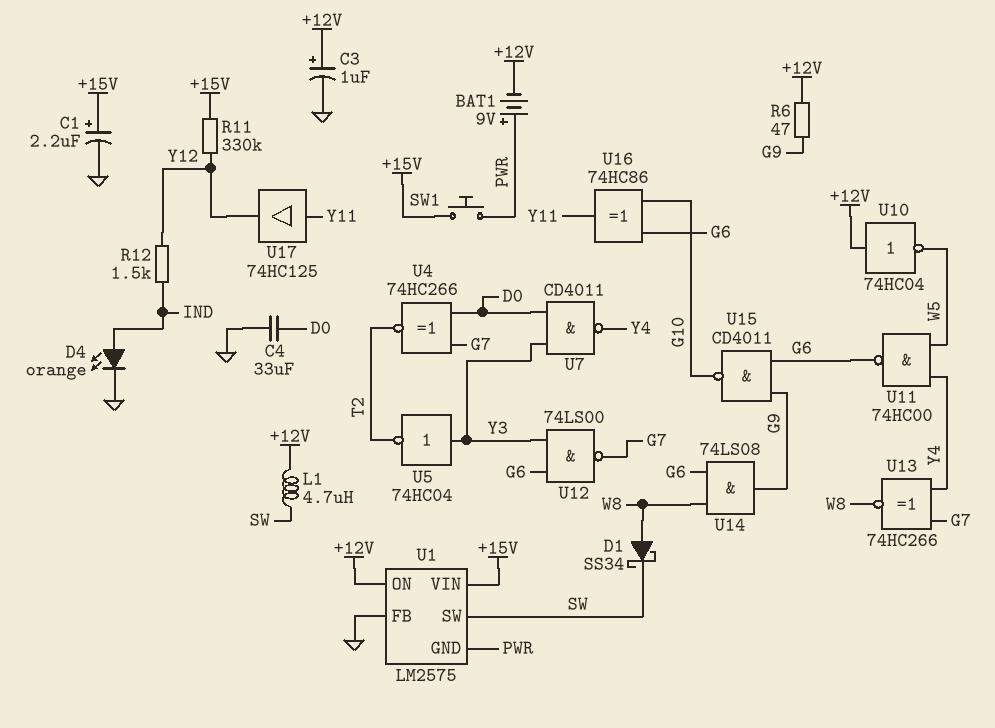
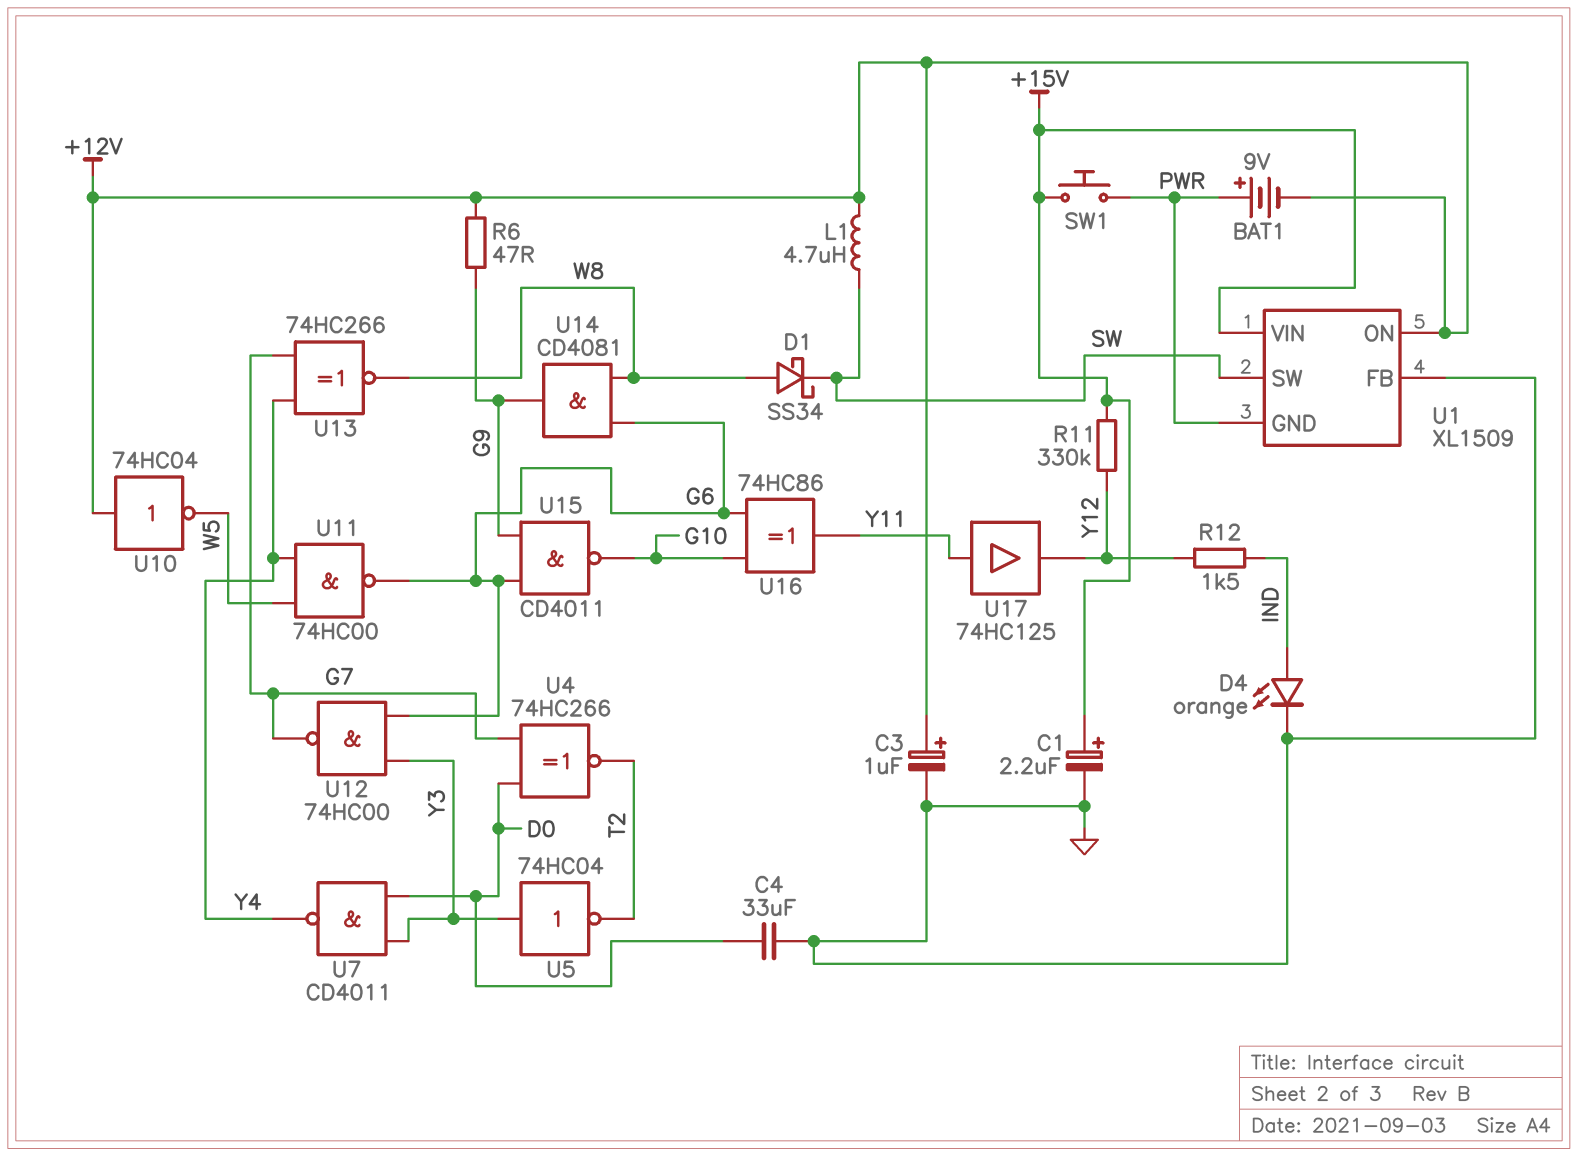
U1: LM2575 -> XL1509
U12: NAND 74LS00 (in G6, in Y3, out G7) -> NAND 74HC00 (in G6, in Y3, out G7)
U14: AND 74LS08 (in G6, in W8, out G9) -> AND CD4081 (in G6, in W8, out G9)

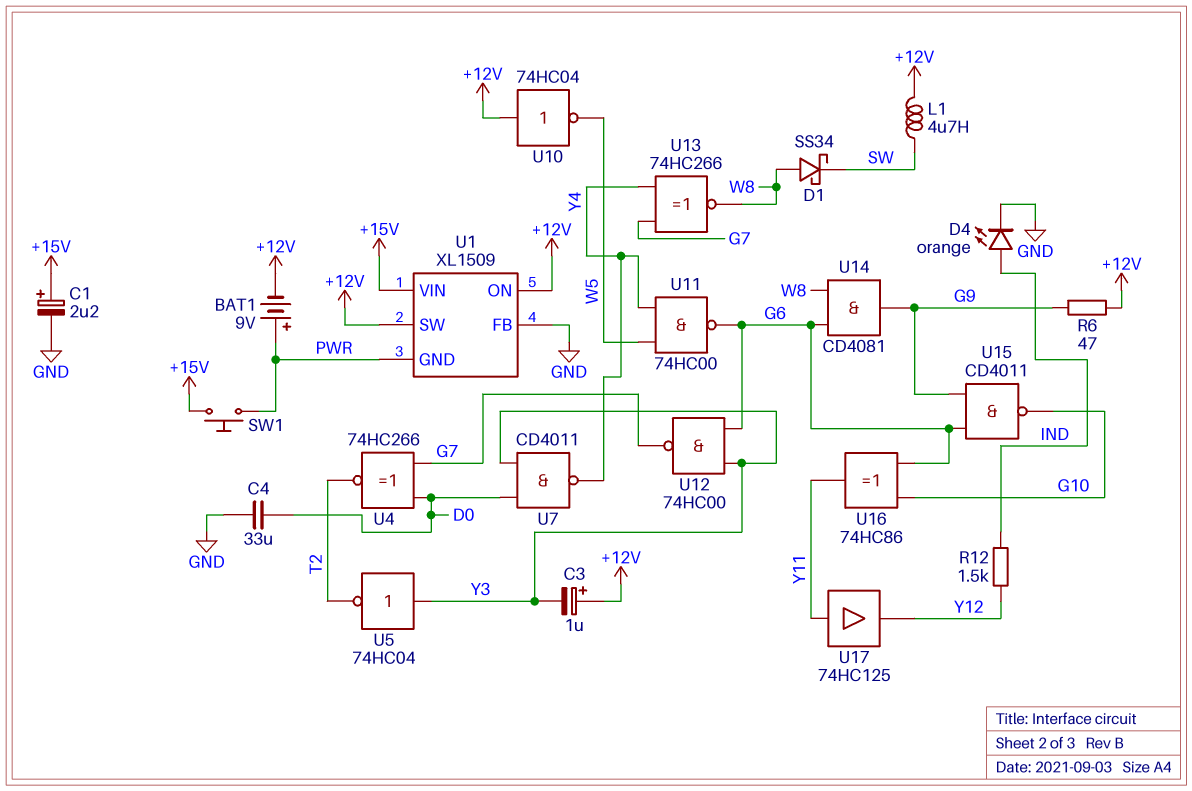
C3: 1uF (plus +12V, minus GND) -> 1uF (plus +12V, minus Y3)
R11: 330k (+15V, Y12) -> none
U1 pin SW: SW -> +12V

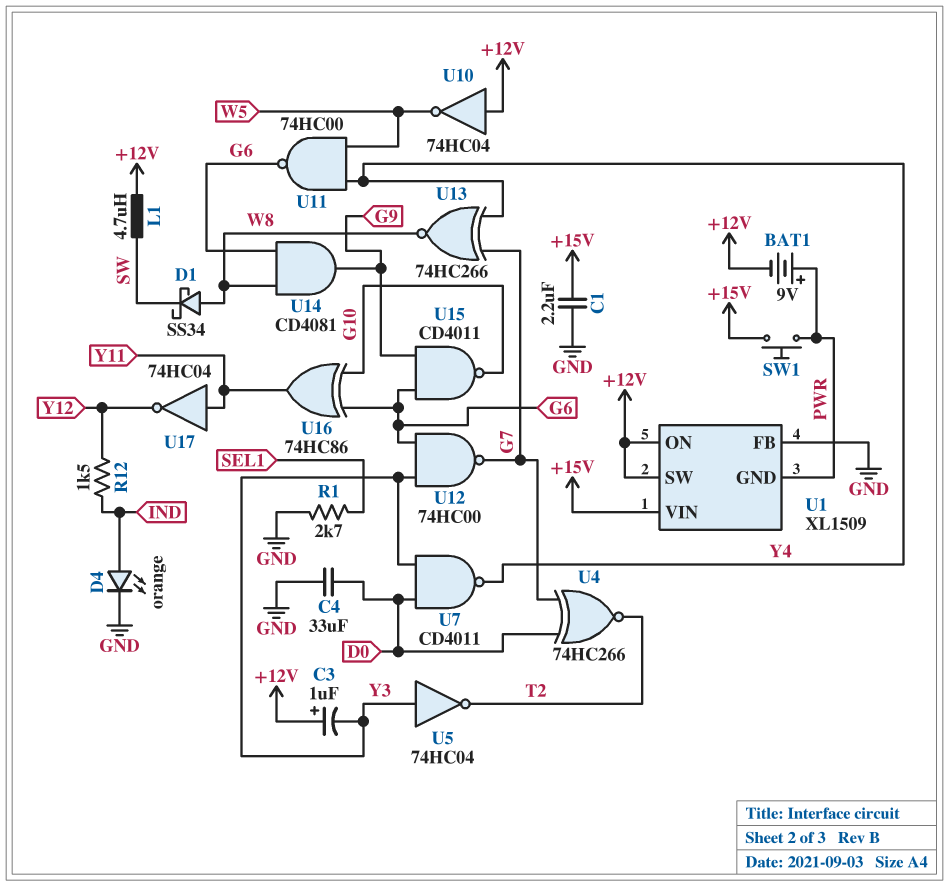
C1: 2.2uF (plus +15V, minus GND) -> 2.2uF (+15V, GND)
R1: none -> 2.7k (GND, SEL1)
R6: 47 (+12V, G9) -> none
U17: buffer 74HC125 (in Y11, out Y12) -> NOT 74HC04 (in Y11, out Y12)

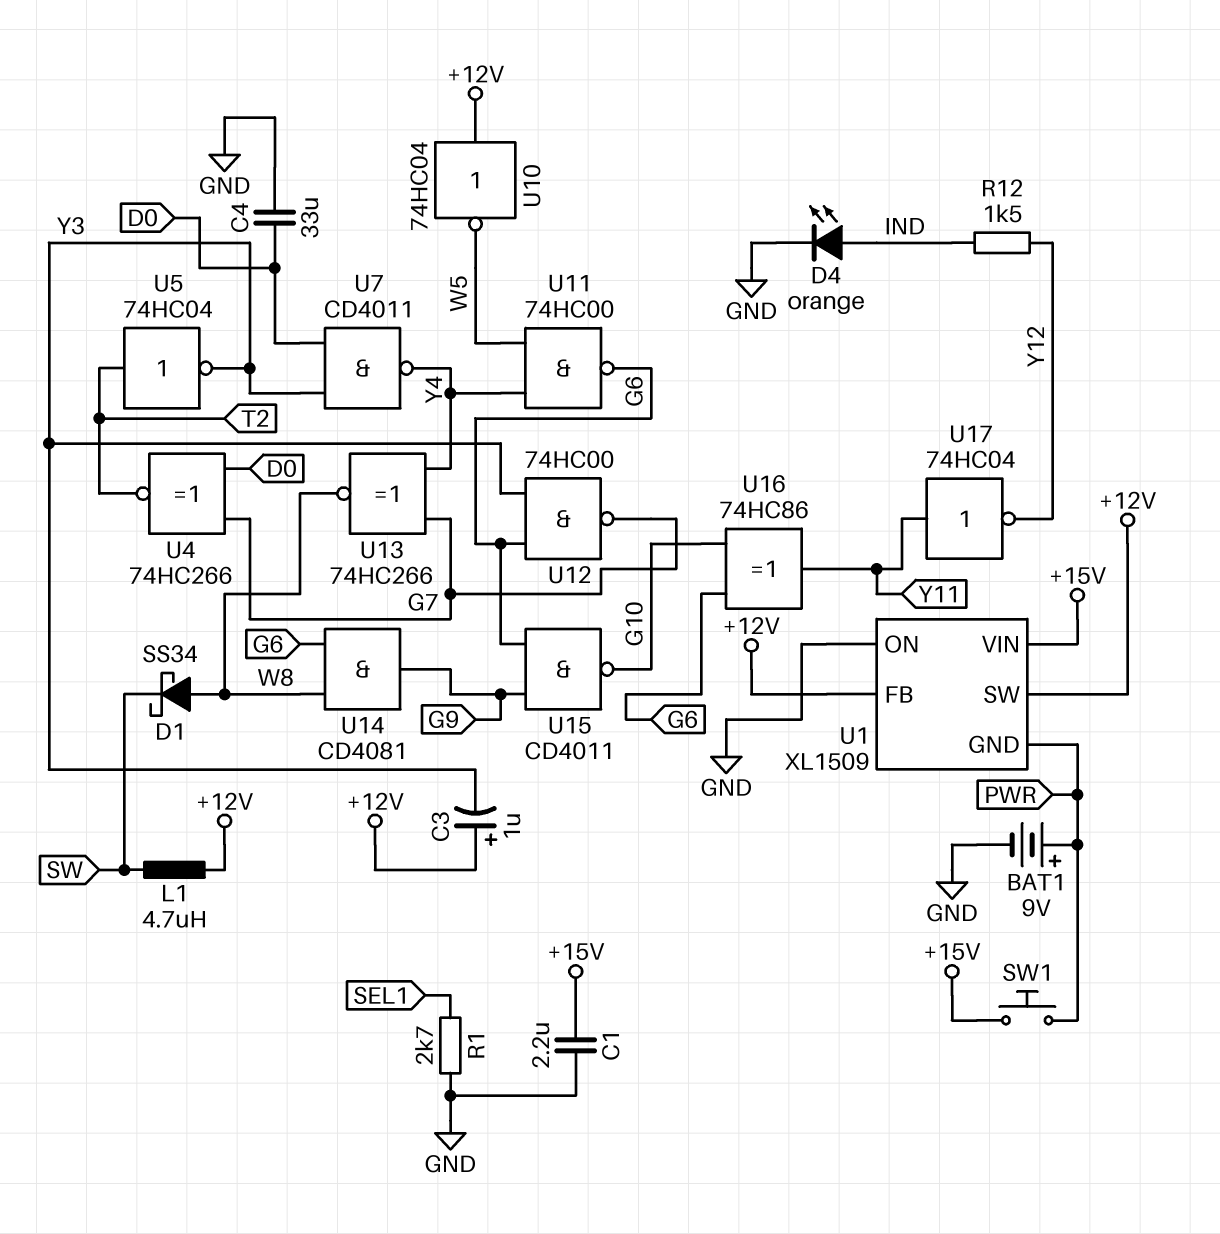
BAT1: 9V (plus PWR, minus +12V) -> 9V (plus PWR, minus GND)
U1 pin FB: GND -> +12V
U1 pin ON: +12V -> GND
U5: NOT 74HC04 (in Y3, out T2) -> NOT 74HC04 (in T2, out Y3)

